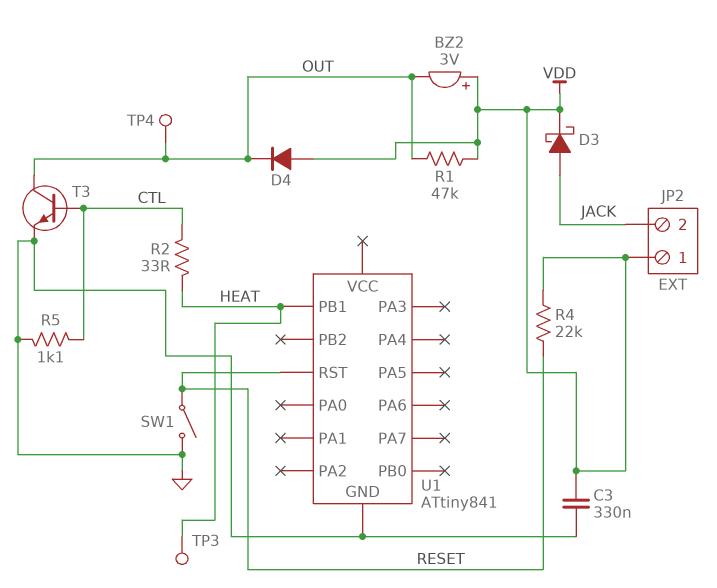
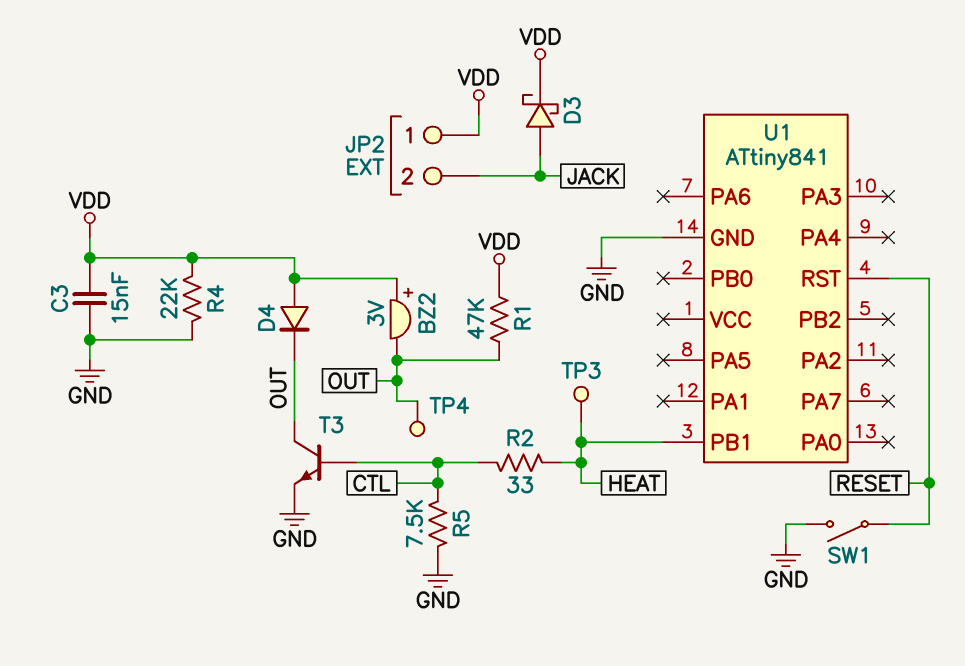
C3: 330nF (GND, VDD) -> 15nF (GND, VDD)
R4: 22k (RESET, VDD) -> 22k (GND, VDD)
R5: 1.1k (CTL, GND) -> 7.5k (CTL, GND)

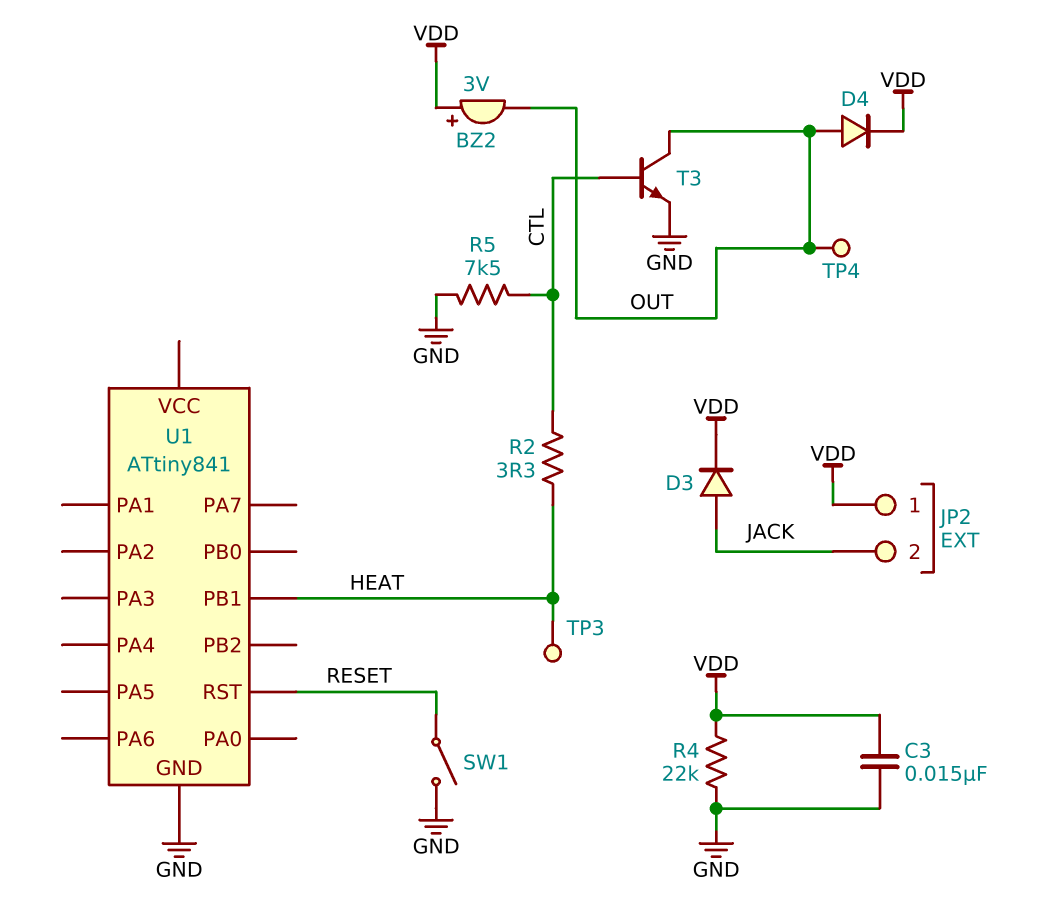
D3: schottky (A JACK, K VDD) -> diode (A JACK, K VDD)
D4: diode (A VDD, K OUT) -> diode (A OUT, K VDD)
R1: 47k (OUT, VDD) -> none
R2: 33 (CTL, HEAT) -> 3.3 (CTL, HEAT)

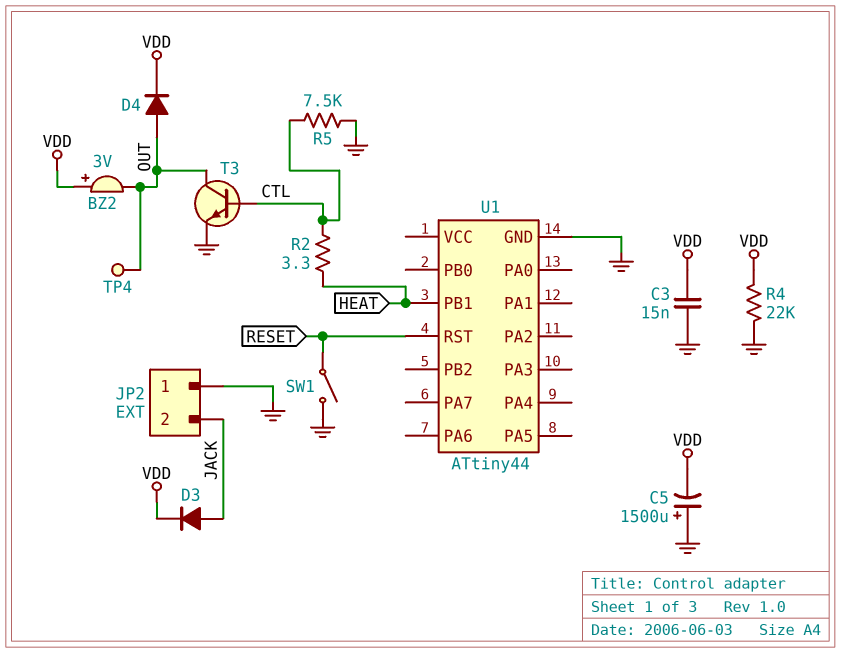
C5: none -> 1500uF (plus GND, minus VDD)
JP2 pin 1: VDD -> GND
TP3: test point (HEAT) -> none
U1: ATtiny841 -> ATtiny44

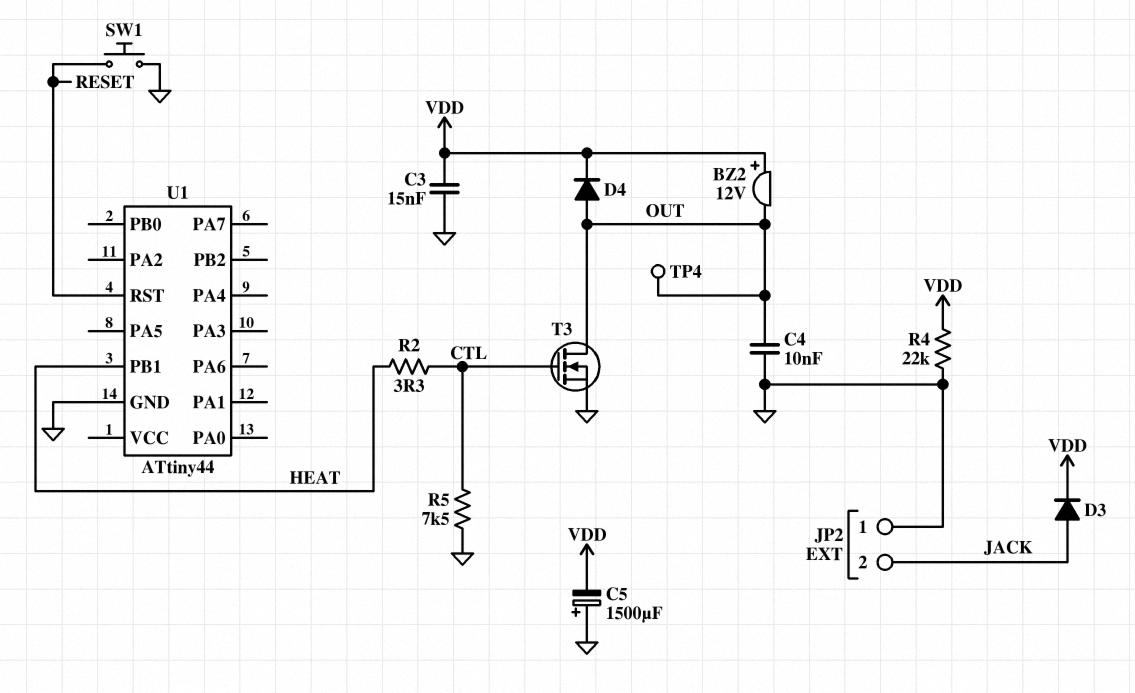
BZ2: buzzer 3V (plus VDD, minus OUT) -> buzzer 12V (plus VDD, minus OUT)
C4: none -> 10nF (GND, OUT)
SW1: switch (GND, RESET) -> button (GND, RESET)
T3: NPN (B CTL, C OUT, E GND) -> NMOS (G CTL, D OUT, S GND)

